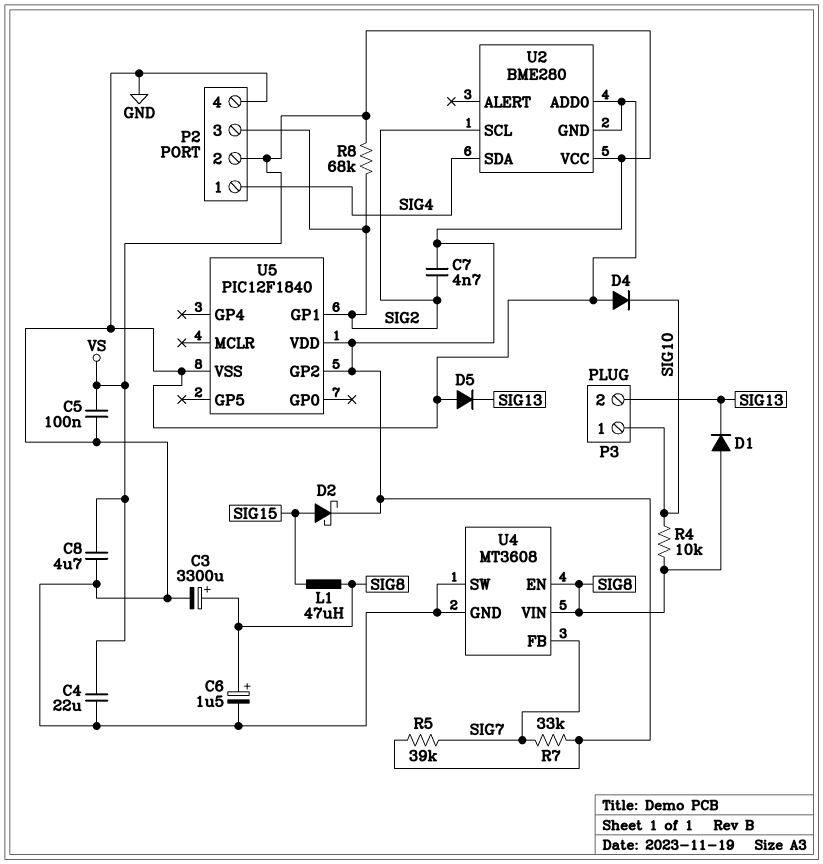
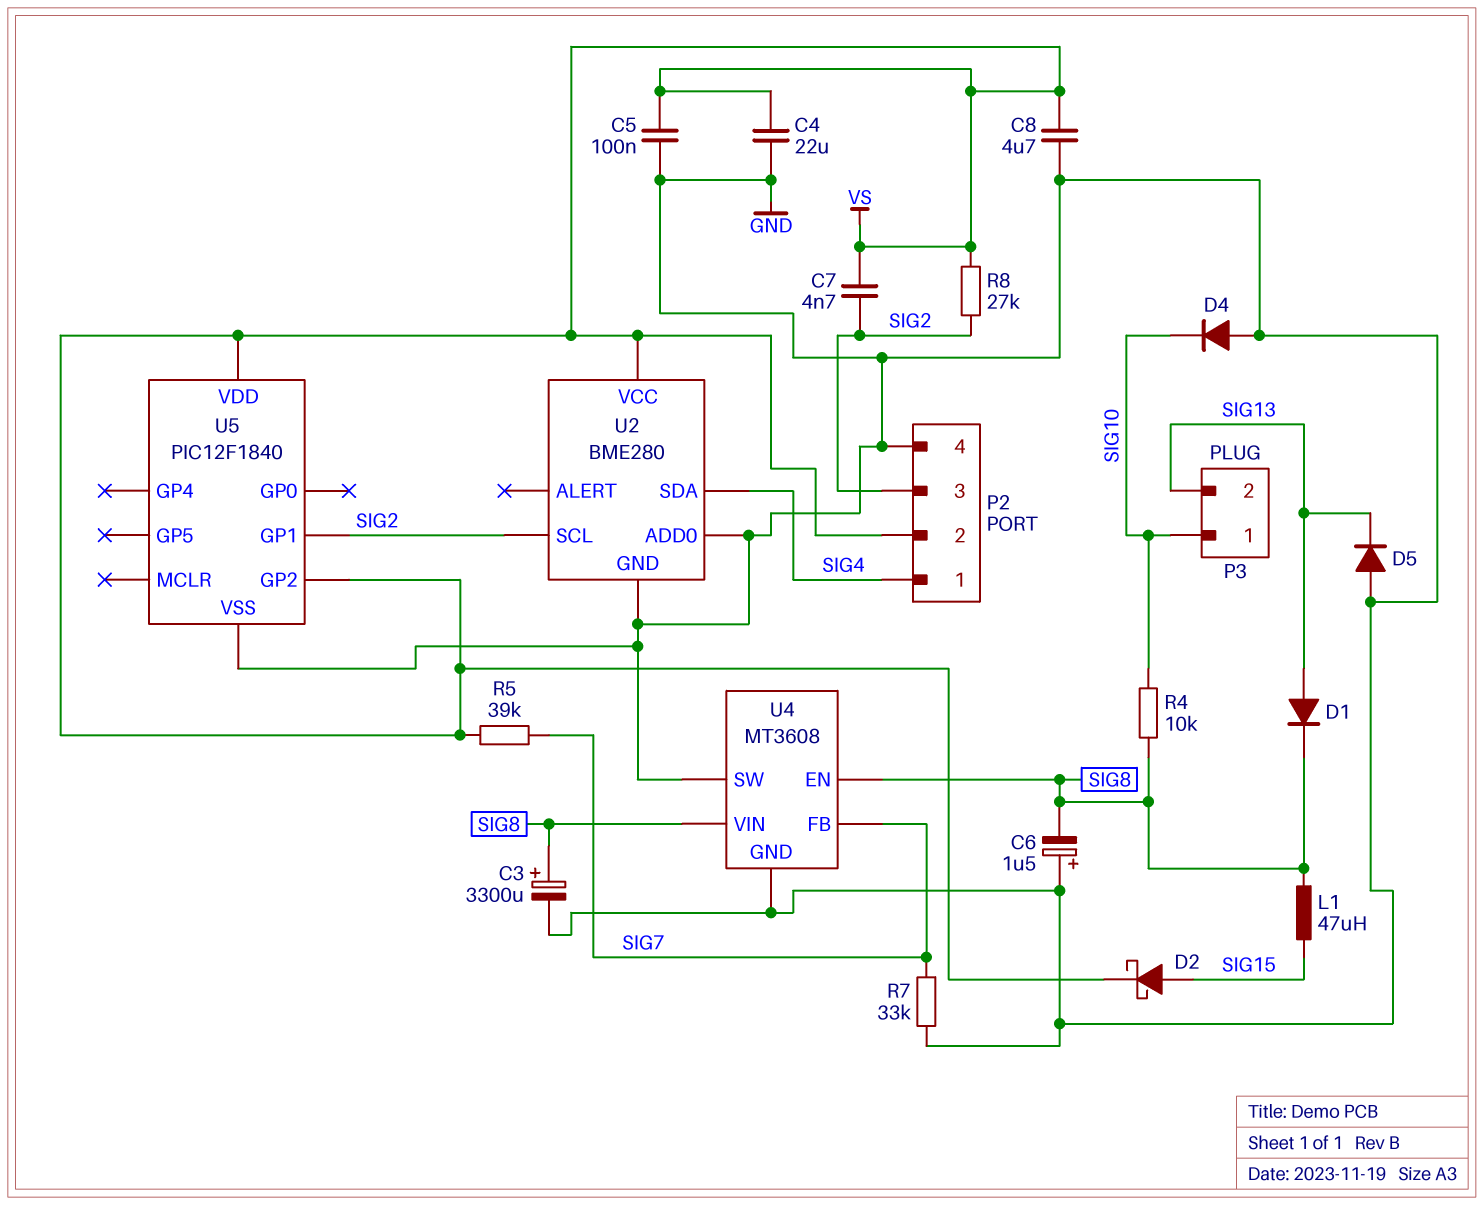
C6: 1.5uF (plus SIG8, minus GND) -> 1.5uF (plus GND, minus SIG8)
D1: diode (A SIG8, K SIG13) -> diode (A SIG13, K SIG8)
R7: 33k (SIG7, VS) -> 33k (GND, SIG7)
R8: 68k (SIG2, VS) -> 27k (SIG2, VS)

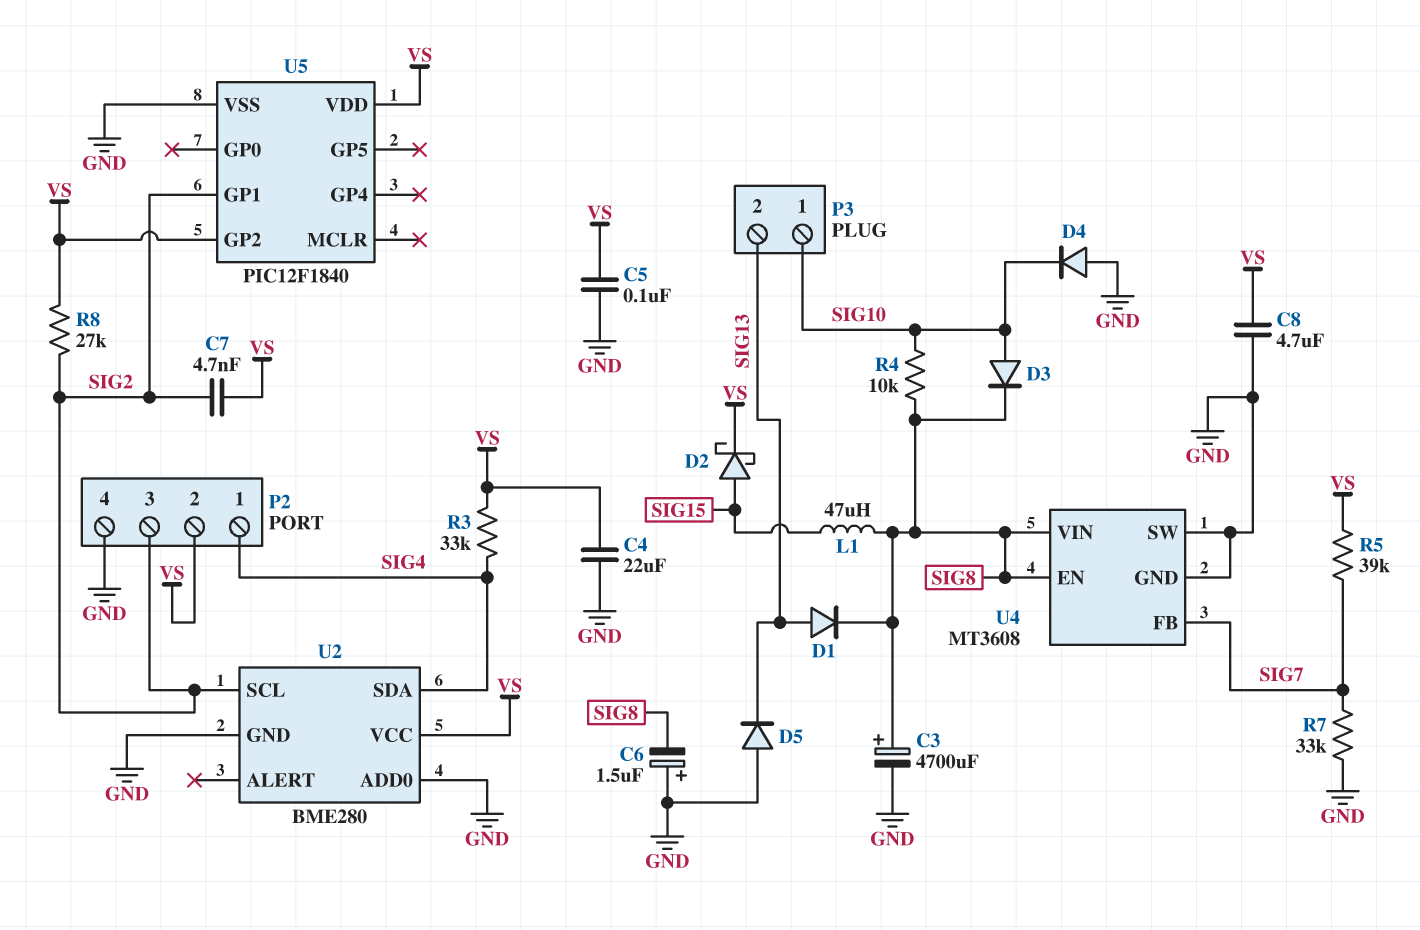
C3: 3300uF (plus SIG8, minus GND) -> 4700uF (plus SIG8, minus GND)
D3: none -> diode (A SIG10, K SIG8)
R3: none -> 33k (SIG4, VS)

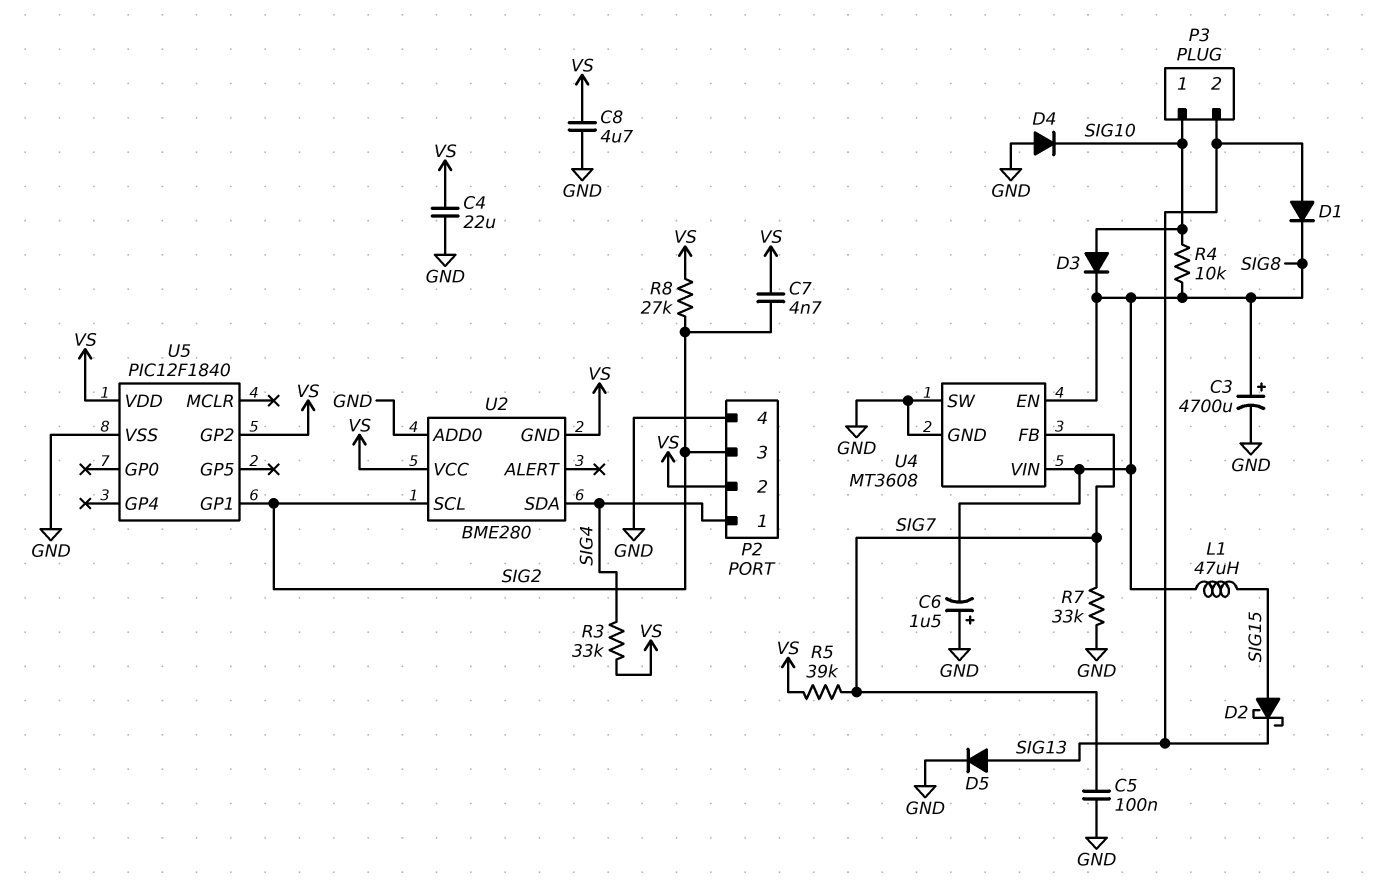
C5: 100nF (GND, VS) -> 100nF (GND, SIG7)
D2: schottky (A SIG15, K VS) -> schottky (A SIG15, K SIG13)
D5: diode (A GND, K SIG13) -> diode (A SIG13, K GND)
U2 pin GND: GND -> VS

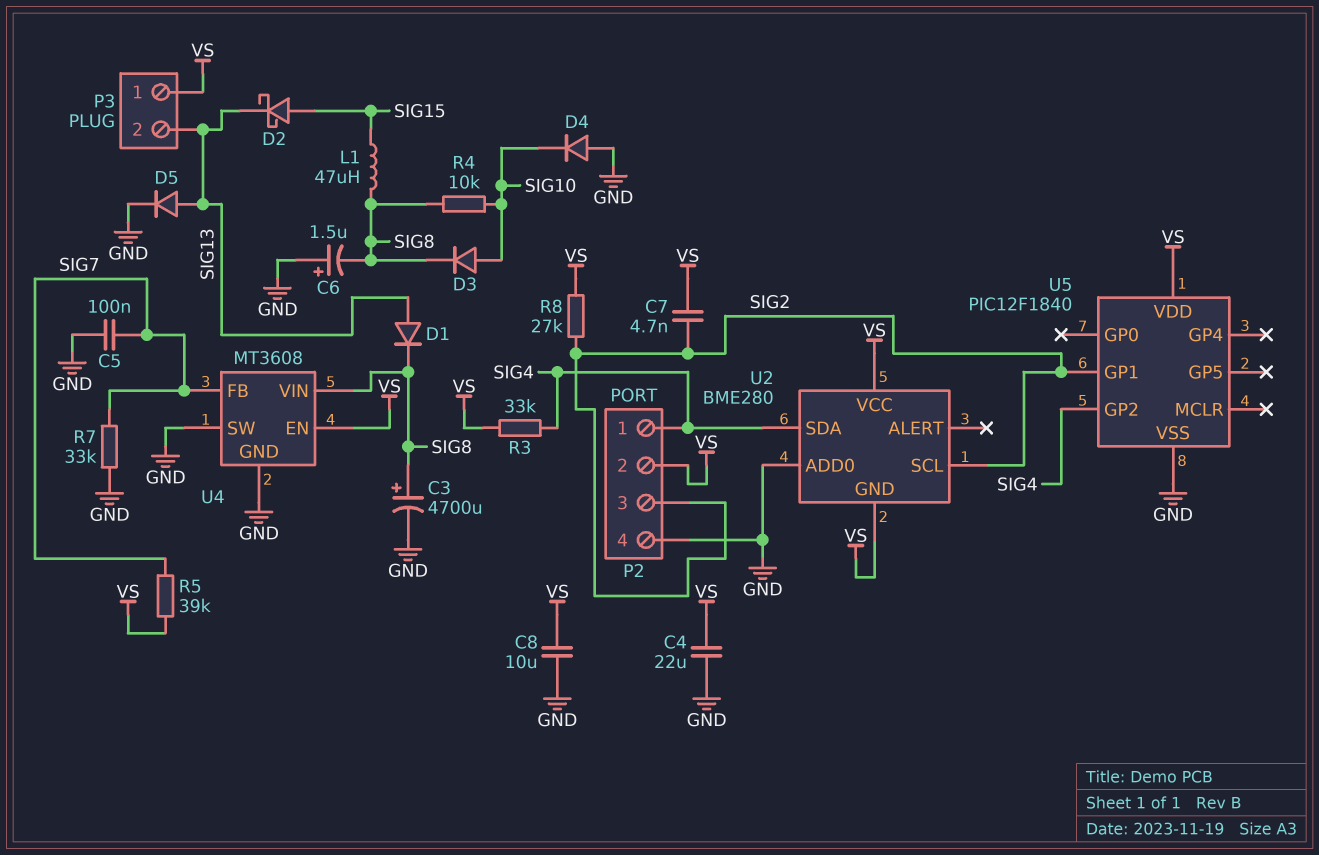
C8: 4.7uF (GND, VS) -> 10uF (GND, VS)
P3 pin 1: SIG10 -> VS
U4 pin EN: SIG8 -> VS
U5 pin GP2: VS -> SIG4

